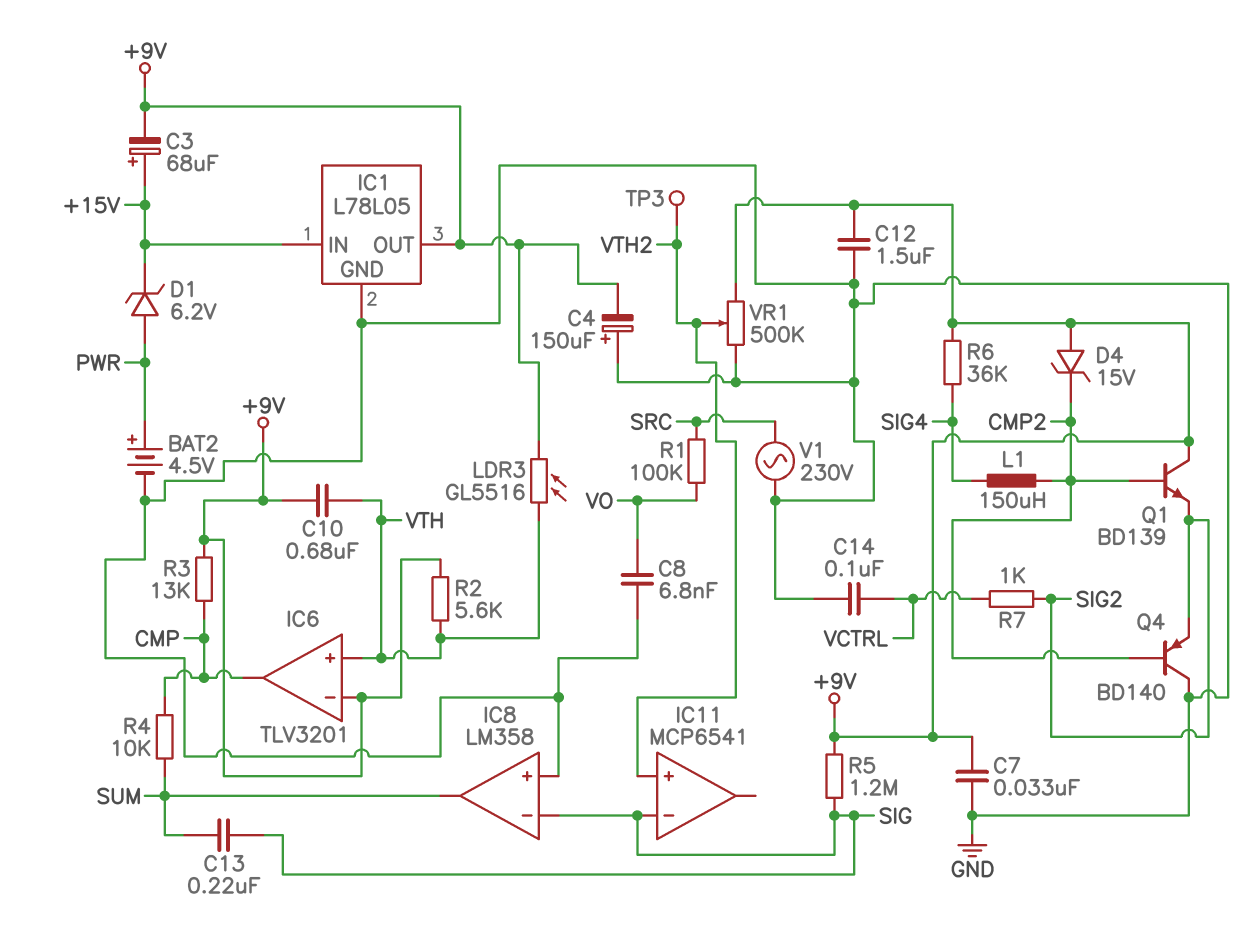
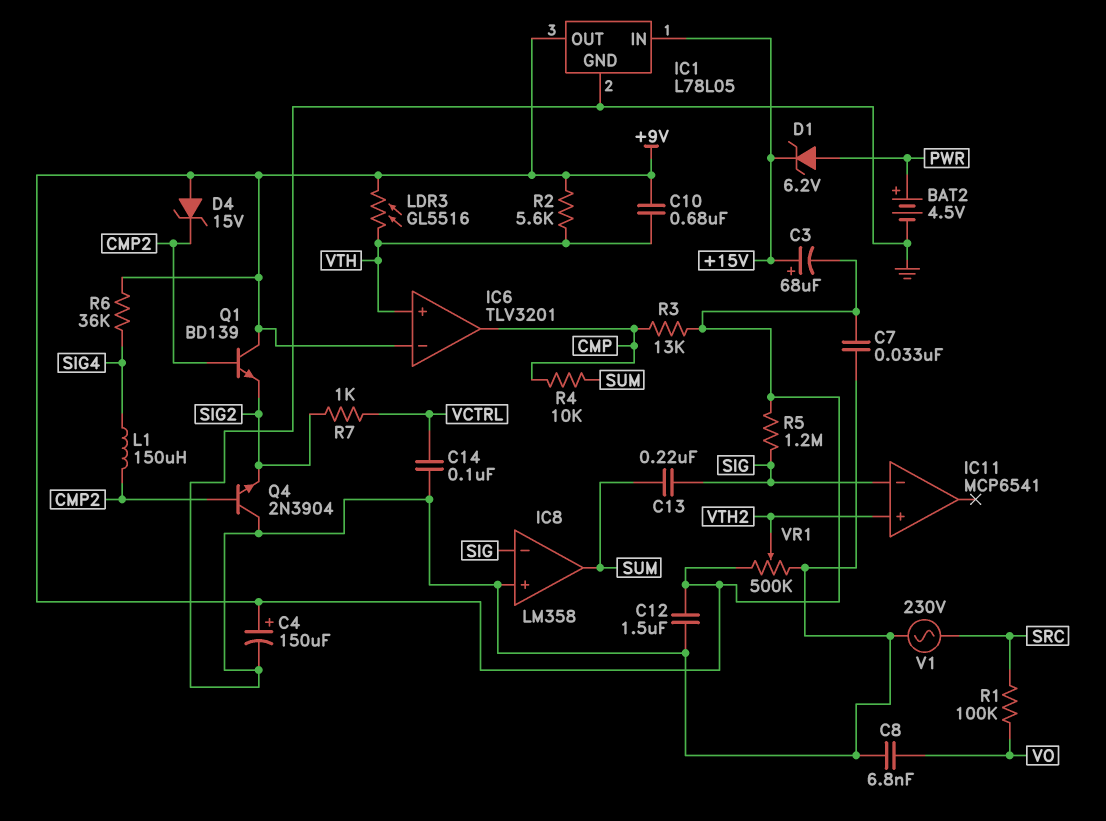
C4: 150uF (plus GND, minus +9V) -> 150uF (plus +9V, minus GND)
Q4: PNP BD140 (B CMP2, C GND, E SIG2) -> NPN 2N3904 (B CMP2, C GND, E SIG2)
TP3: test point (VTH2) -> none

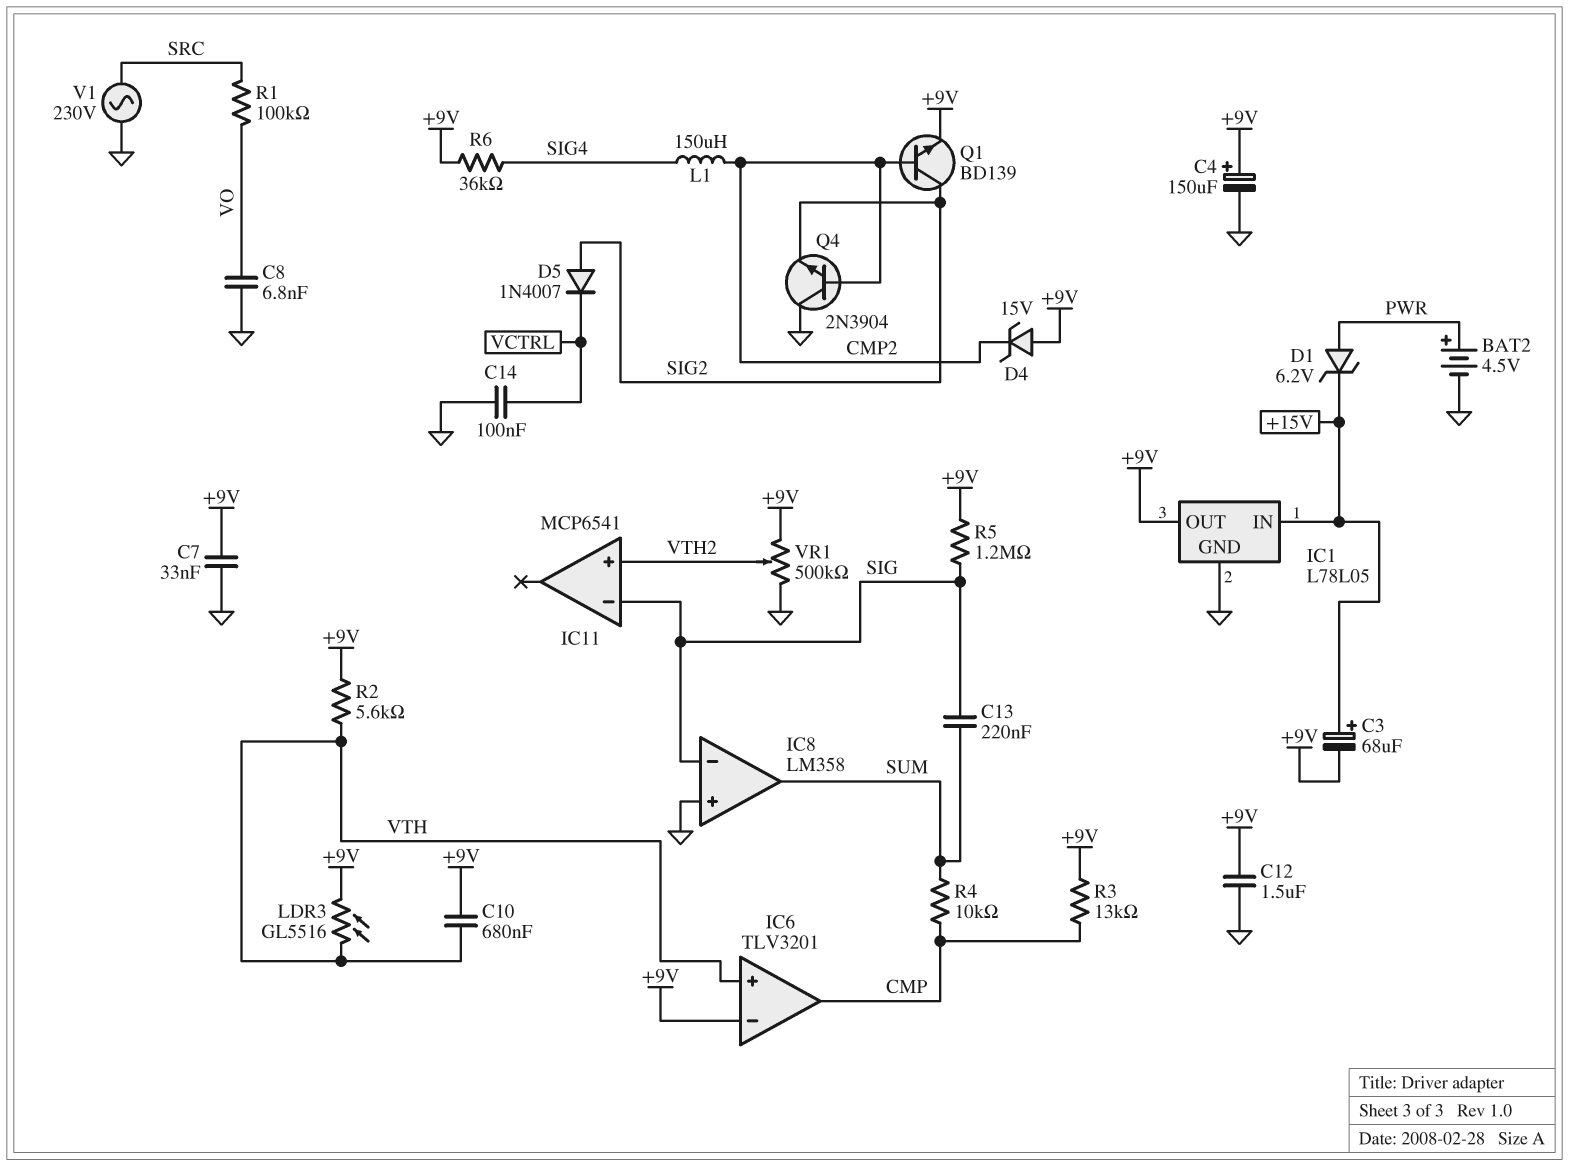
D5: none -> diode 1N4007 (A SIG2, K VCTRL)
Q1: NPN BD139 (B CMP2, C +9V, E SIG2) -> NPN BD139 (B CMP2, C SIG2, E +9V)
R7: 1k (SIG2, VCTRL) -> none

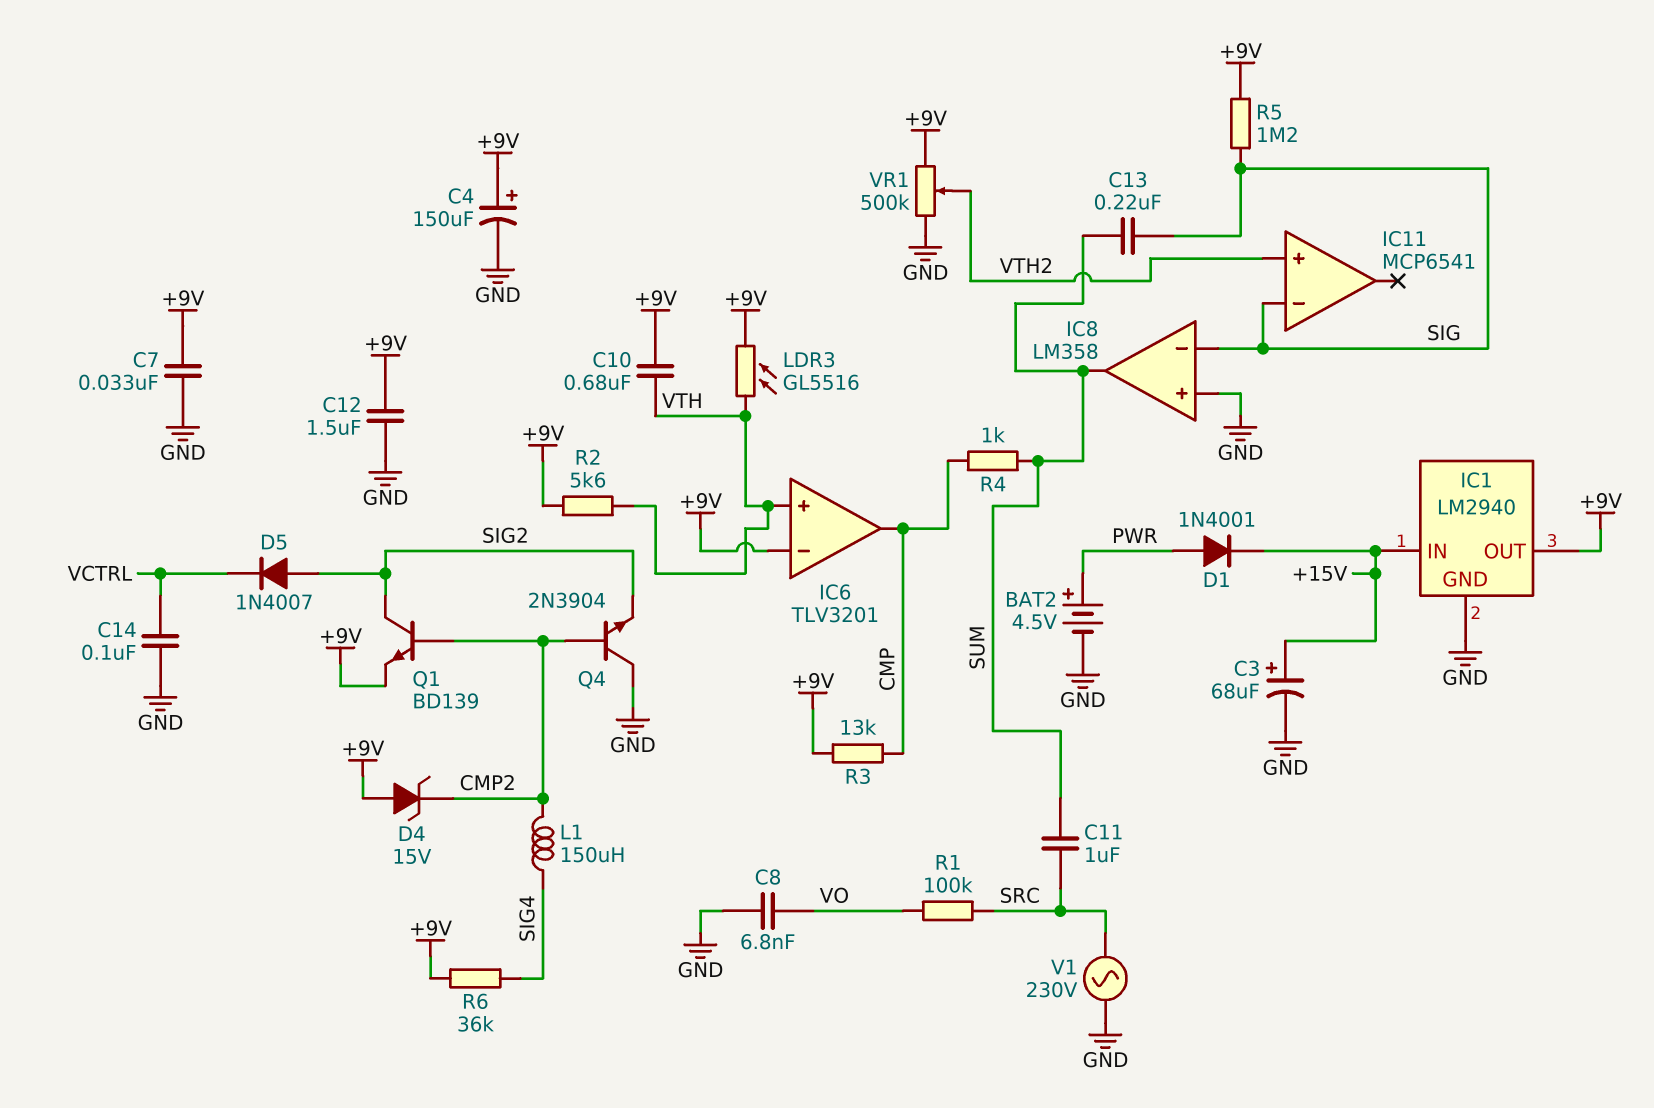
C3: 68uF (plus +15V, minus +9V) -> 68uF (plus +15V, minus GND)
C11: none -> 1uF (SRC, SUM)
D1: zener 6.2V (A PWR, K +15V) -> diode 1N4001 (A PWR, K +15V)
IC1: L78L05 -> LM2940
R4: 10k (CMP, SUM) -> 1k (CMP, SUM)

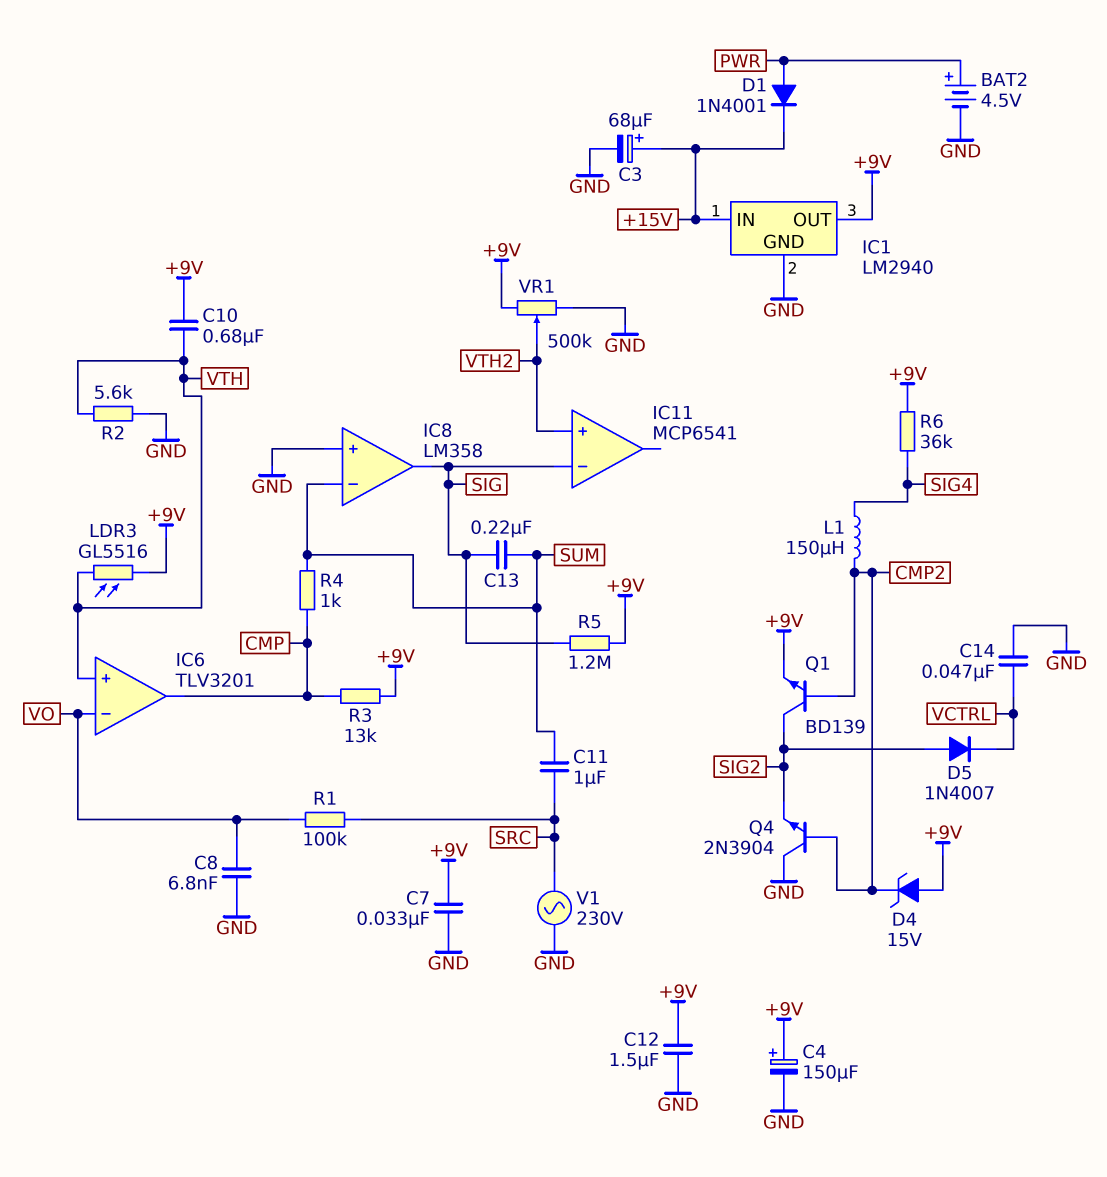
C14: 100nF (GND, VCTRL) -> 47nF (GND, VCTRL)
IC6 pin in-: +9V -> VO
IC8 pin in-: SIG -> SUM
IC8 pin out: SUM -> SIG
R2: 5.6k (+9V, VTH) -> 5.6k (GND, VTH)

